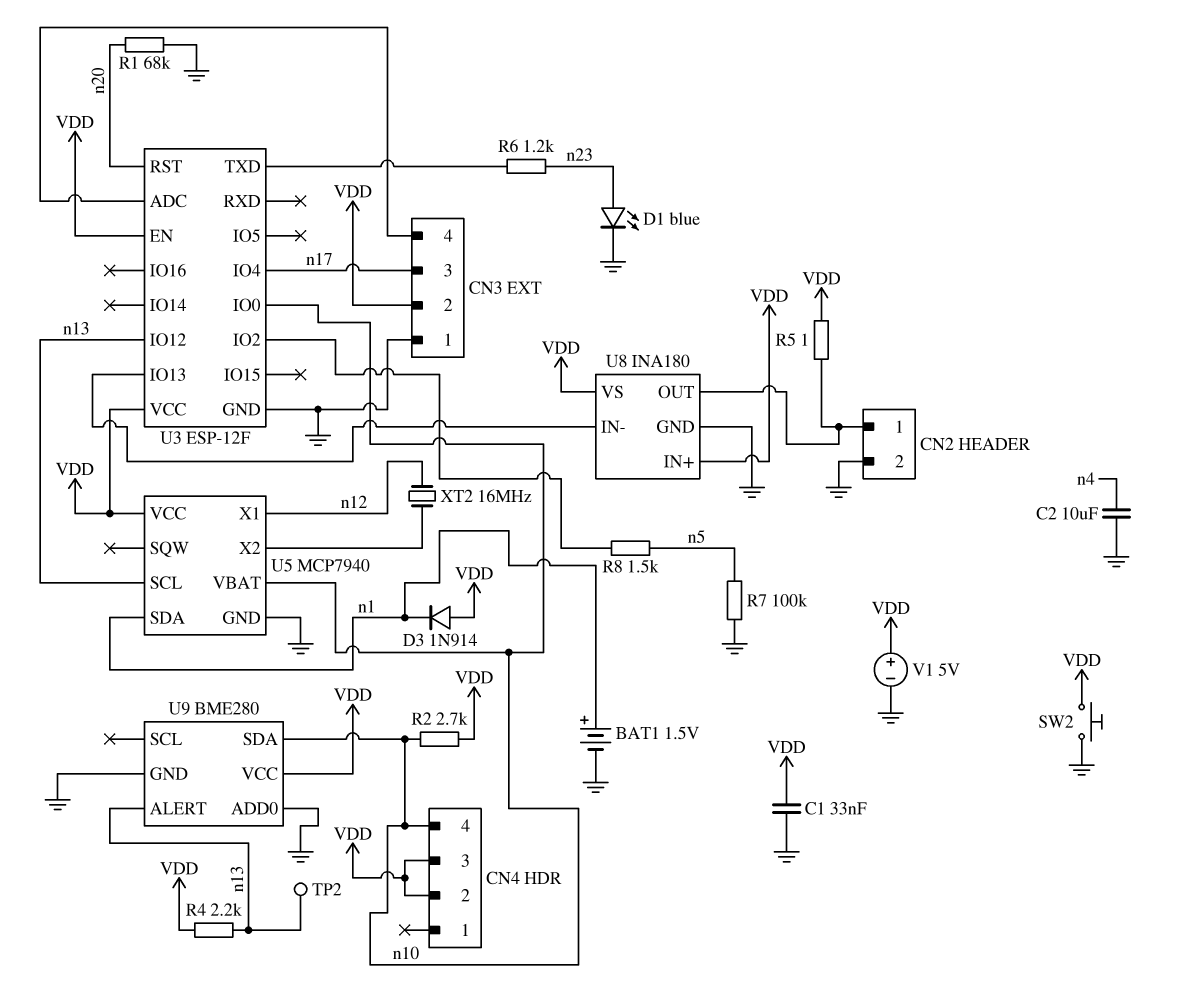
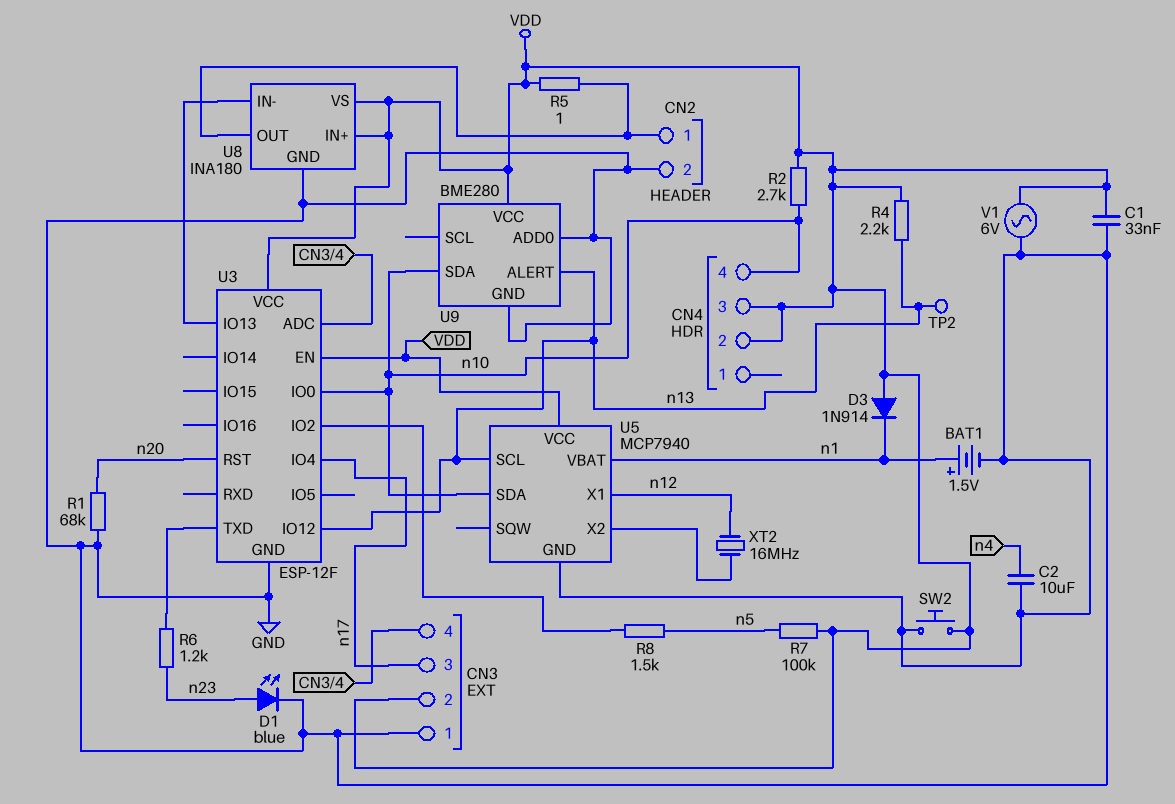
R7: 100k (GND, n5) -> 100k (VDD, n5)
U5 pin SDA: n1 -> n10
U5 pin VBAT: n10 -> n1
V1: 5V (plus VDD, minus GND) -> AC 6V (GND, VDD)

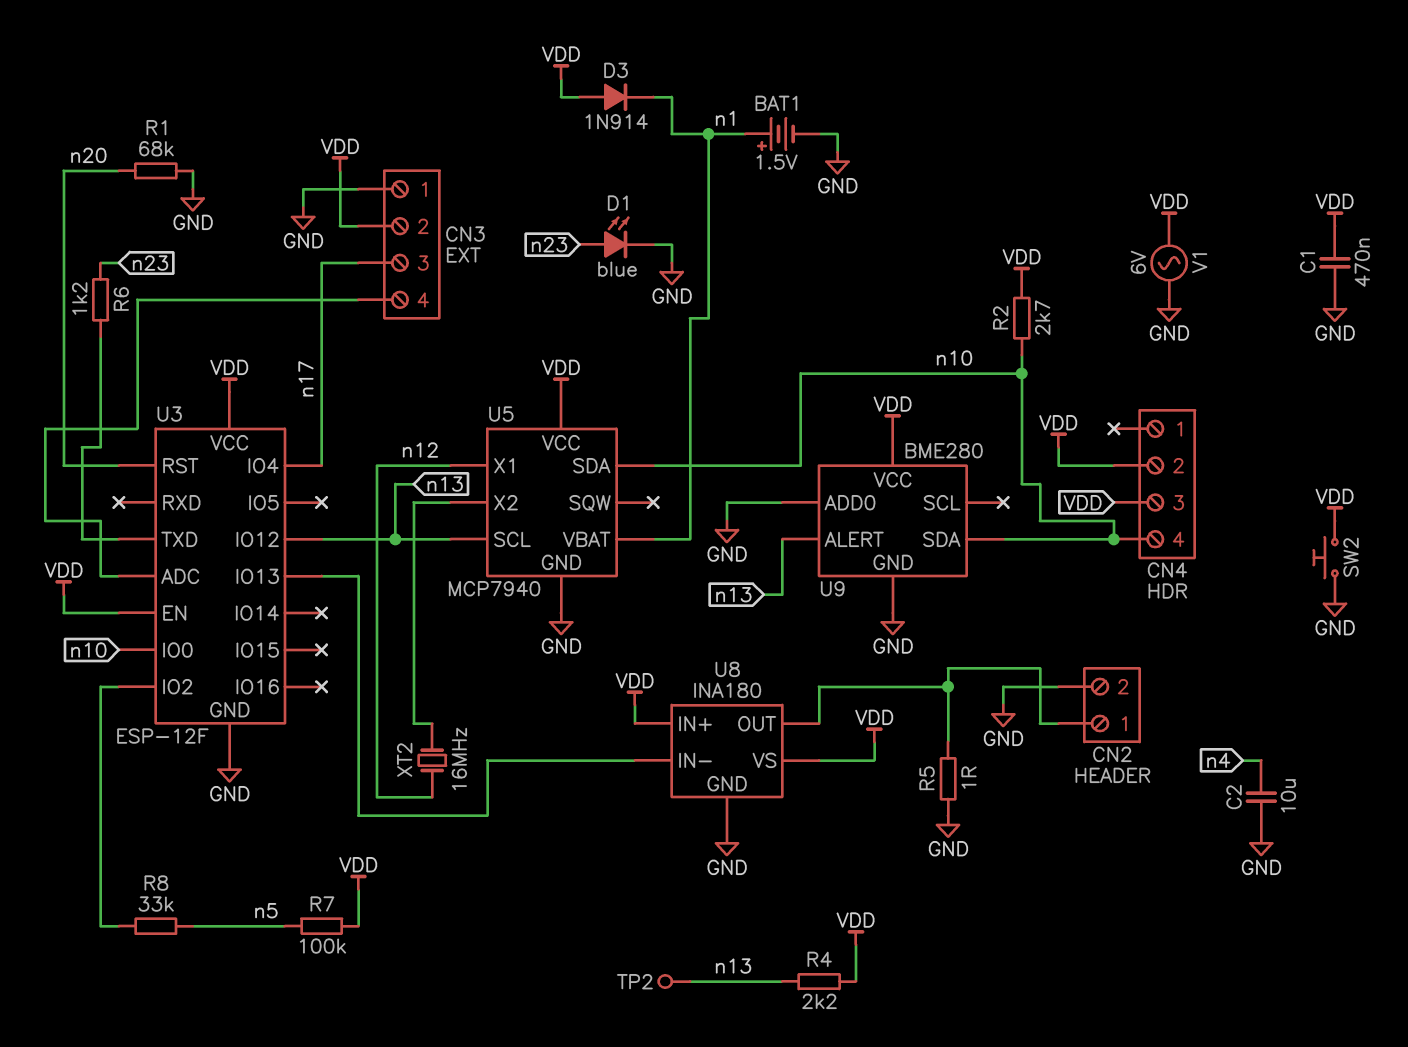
C1: 33nF (GND, VDD) -> 470nF (GND, VDD)
R5: 1 (CN2/1, VDD) -> 1 (CN2/1, GND)
R8: 1.5k (U3/IO2, n5) -> 33k (U3/IO2, n5)

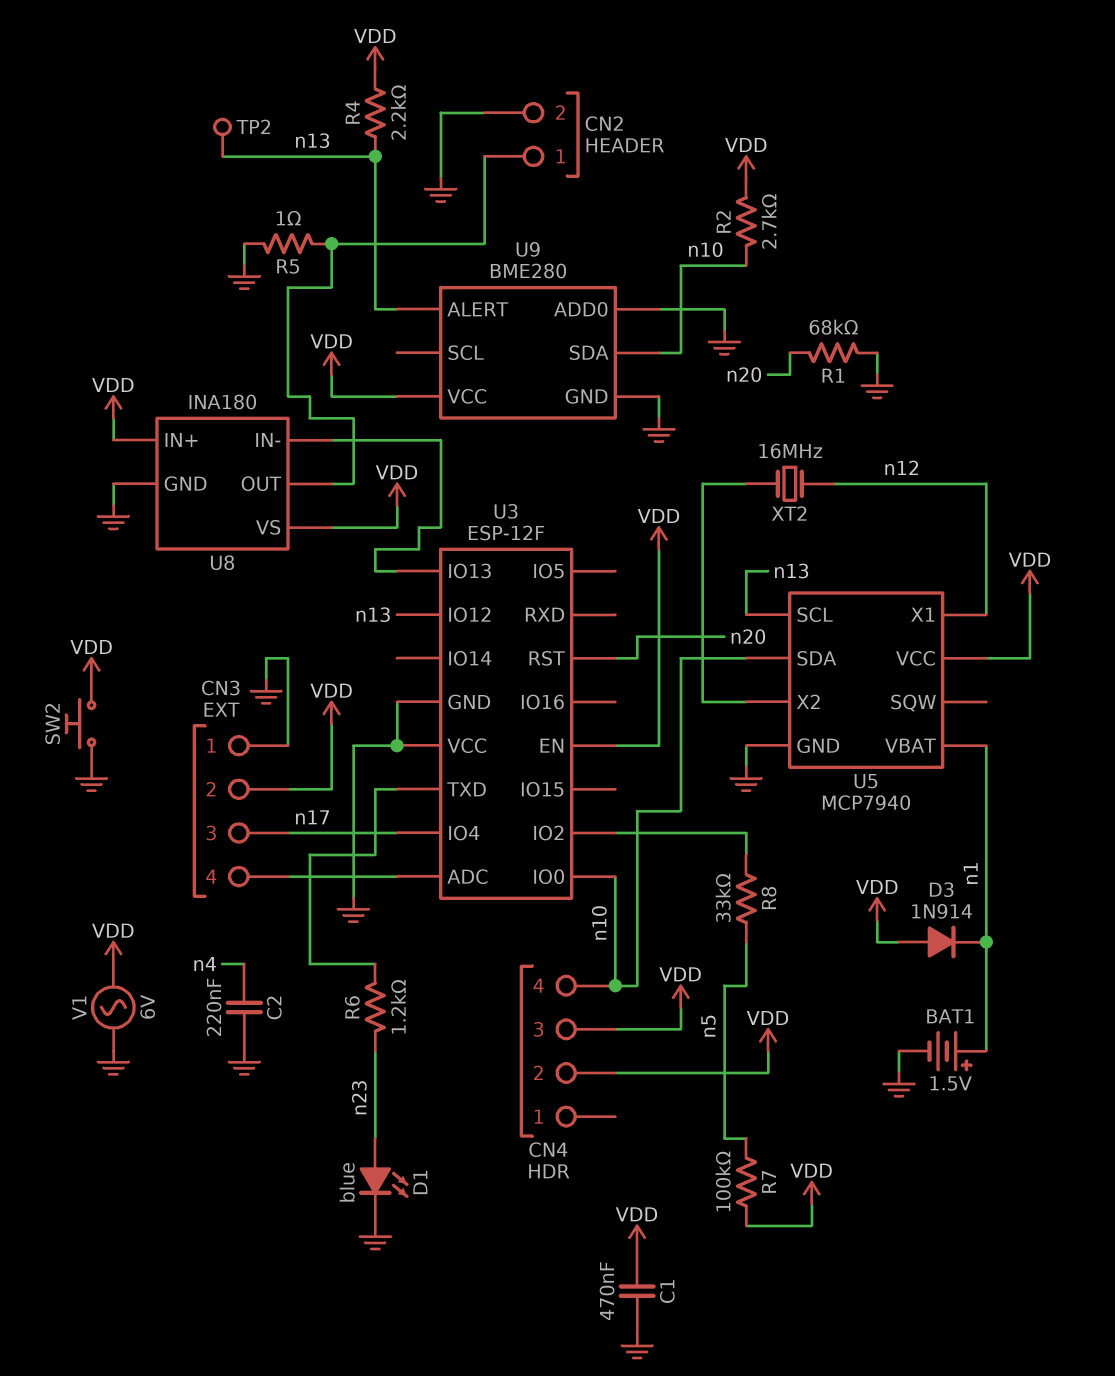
C2: 10uF (GND, n4) -> 220nF (GND, n4)
U3 pin VCC: VDD -> GND

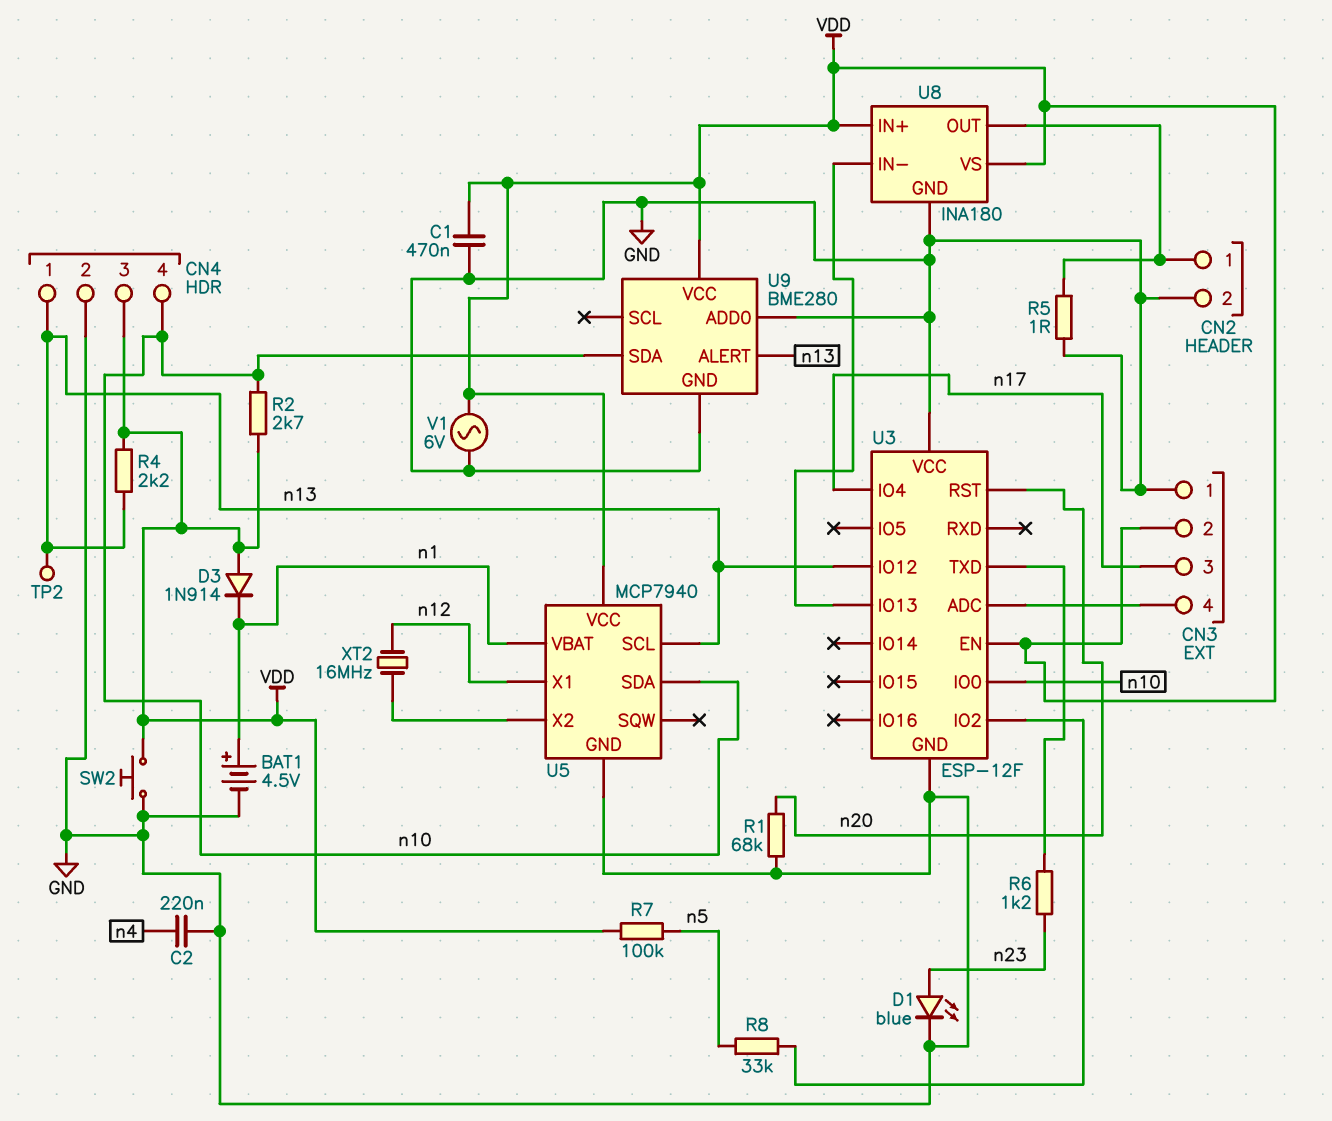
BAT1: 1.5V (plus n1, minus GND) -> 4.5V (plus n1, minus GND)
CN4 pin 1: none -> n13
CN4 pin 2: VDD -> GND

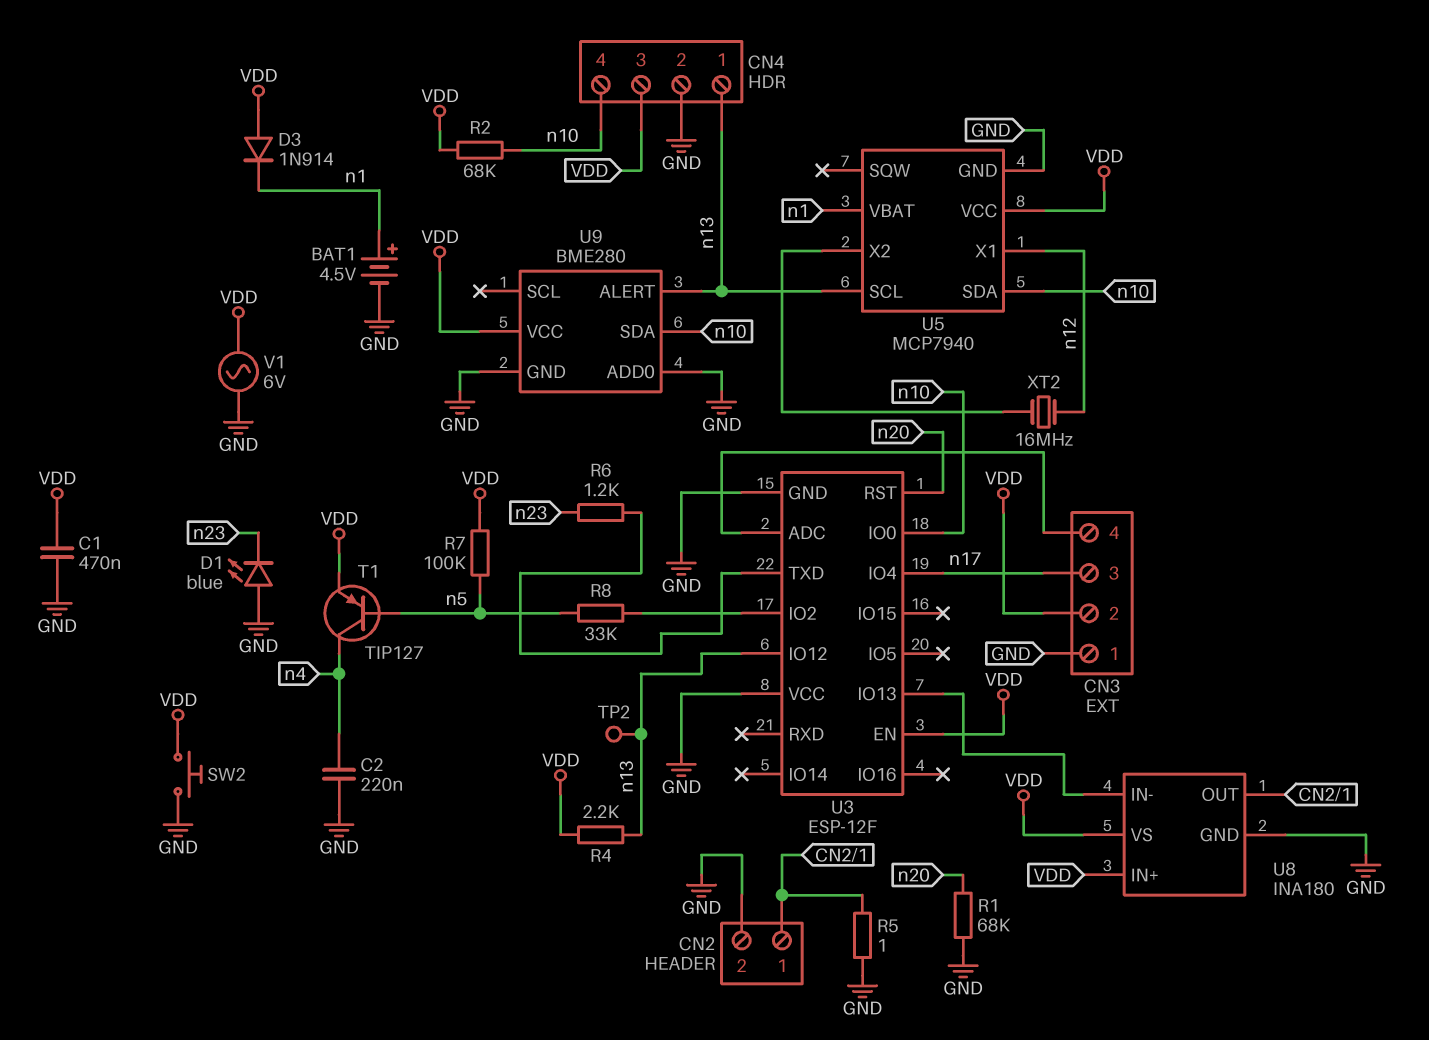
D1: LED blue (A n23, K GND) -> LED blue (A GND, K n23)
R2: 2.7k (VDD, n10) -> 68k (VDD, n10)
T1: none -> PNP TIP127 (B n5, C n4, E VDD)

